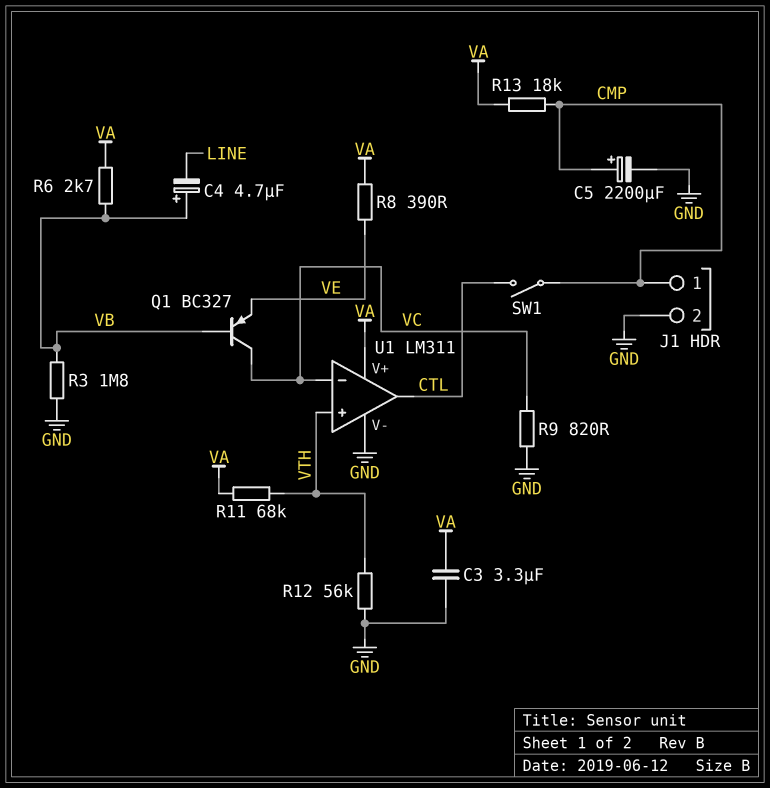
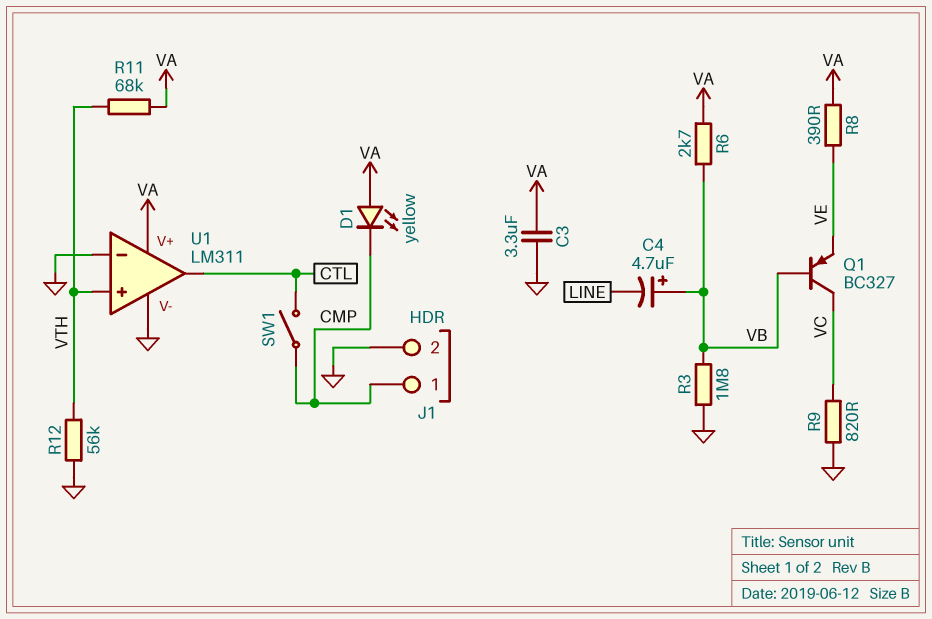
C5: 2200uF (plus CMP, minus GND) -> none
D1: none -> LED yellow (A VA, K CMP)
R13: 18k (CMP, VA) -> none
U1 pin in-: VC -> GND

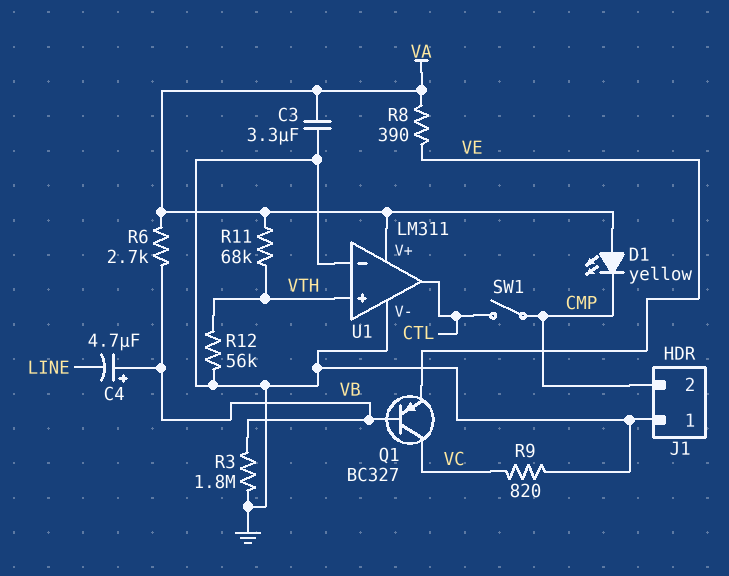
J1 pin 1: CMP -> GND
J1 pin 2: GND -> CMP

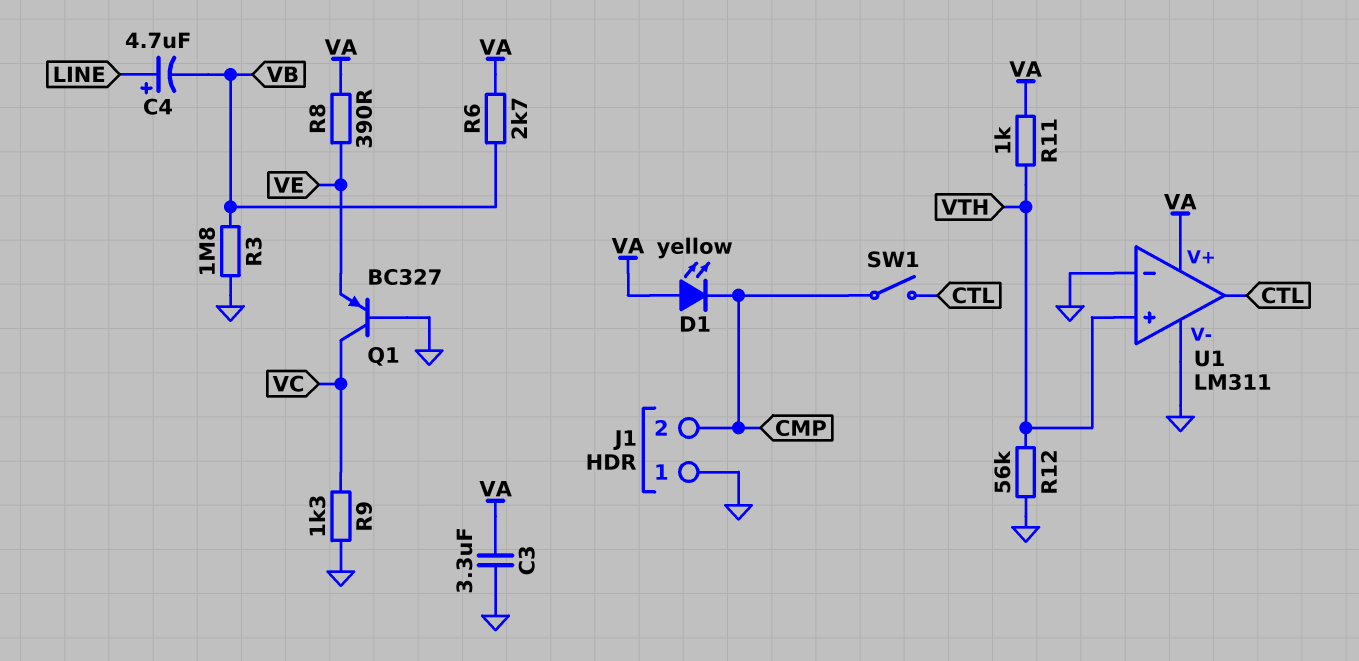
C4: 4.7uF (plus VB, minus LINE) -> 4.7uF (plus LINE, minus VB)
Q1: PNP BC327 (B VB, C VC, E VE) -> PNP BC327 (B GND, C VC, E VE)
R9: 820 (GND, VC) -> 1.3k (GND, VC)
R11: 68k (VA, VTH) -> 1k (VA, VTH)

